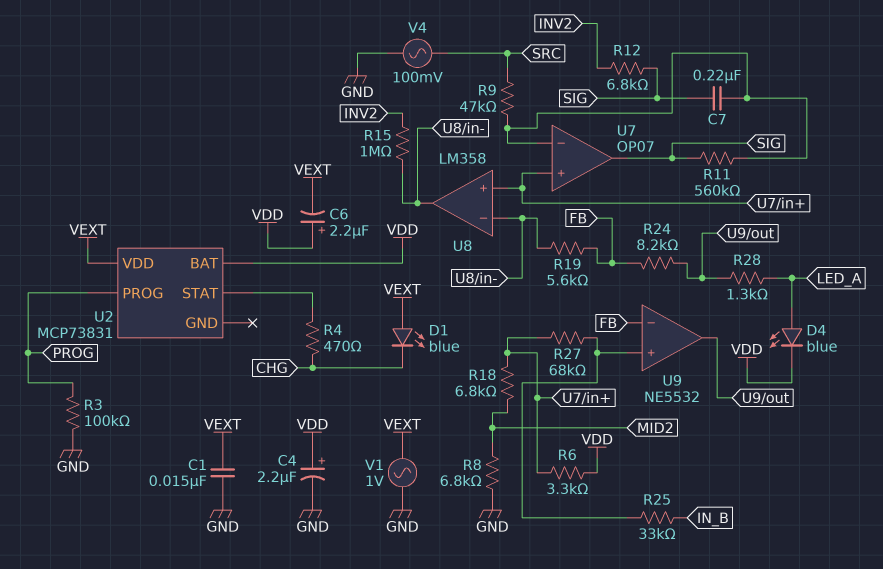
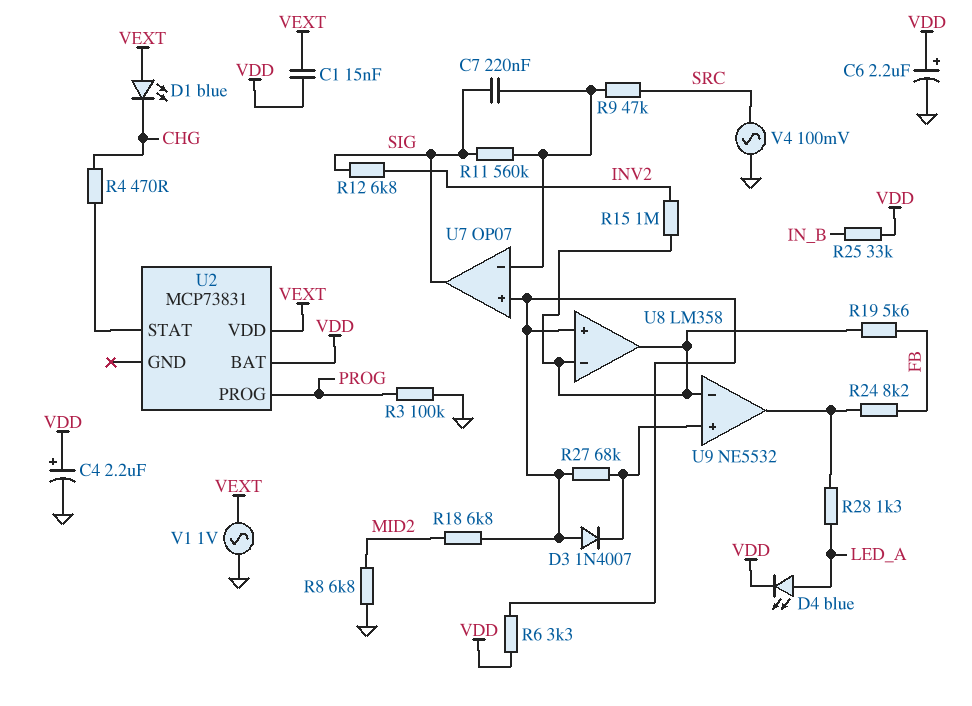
C1: 15nF (GND, VEXT) -> 15nF (VDD, VEXT)
C6: 2.2uF (plus VDD, minus VEXT) -> 2.2uF (plus VDD, minus GND)
D3: none -> diode 1N4007 (A U7/in+, K U9/in+)
R25: 33k (IN_B, U9/in+) -> 33k (IN_B, VDD)
U9 pin in-: FB -> U8/in-

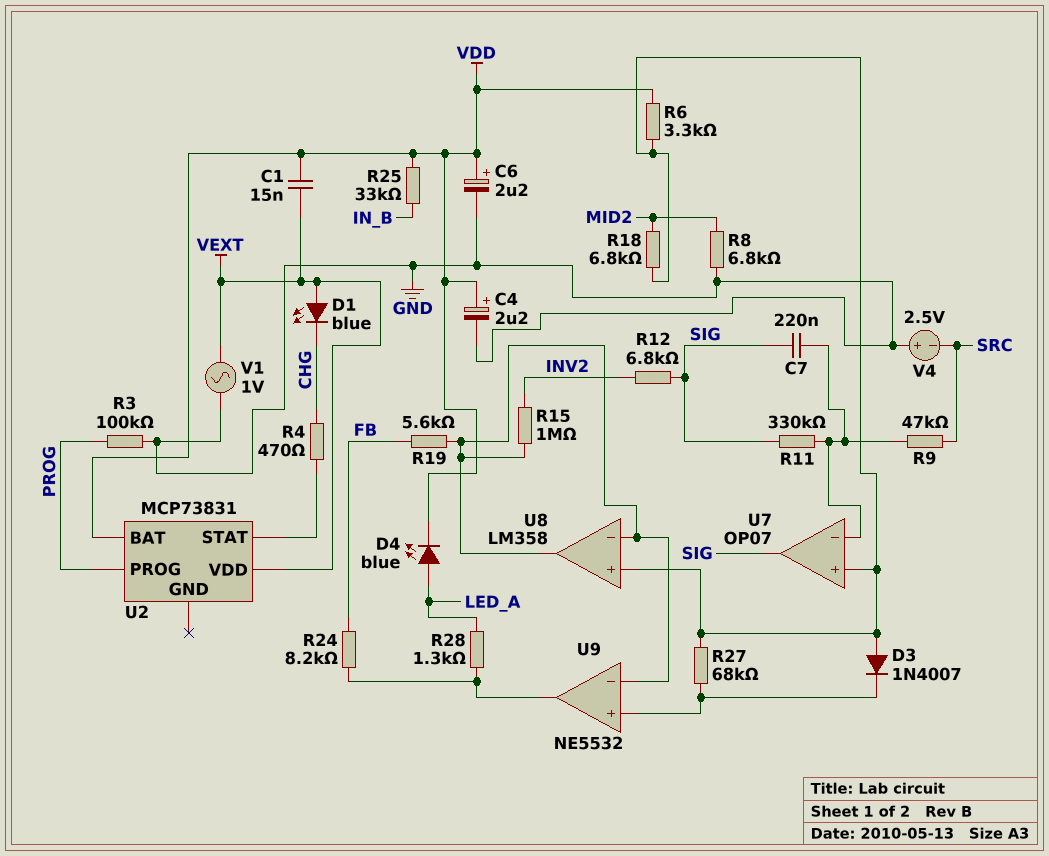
R11: 560k (SIG, U7/in-) -> 330k (SIG, U7/in-)
V4: AC 100mV (GND, SRC) -> 2.5V (plus GND, minus SRC)

